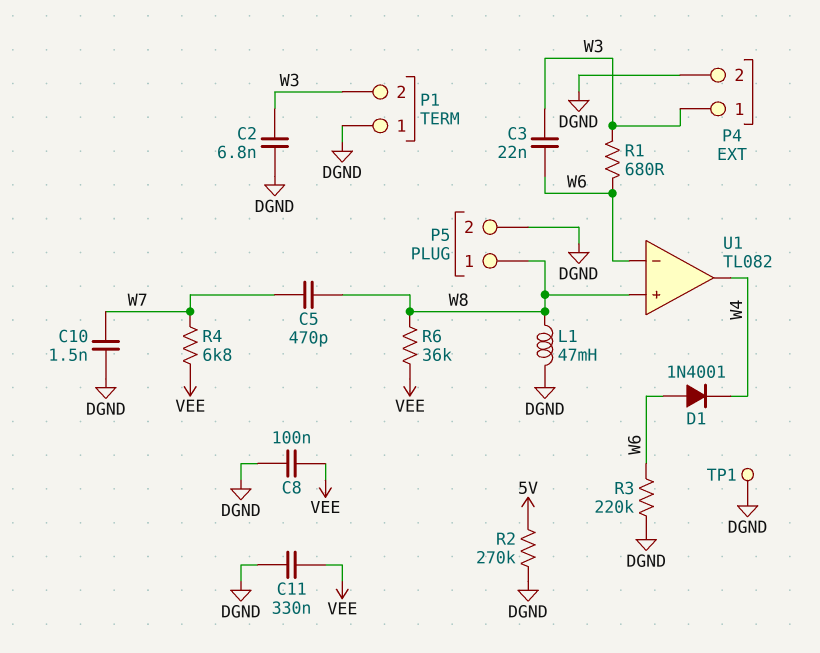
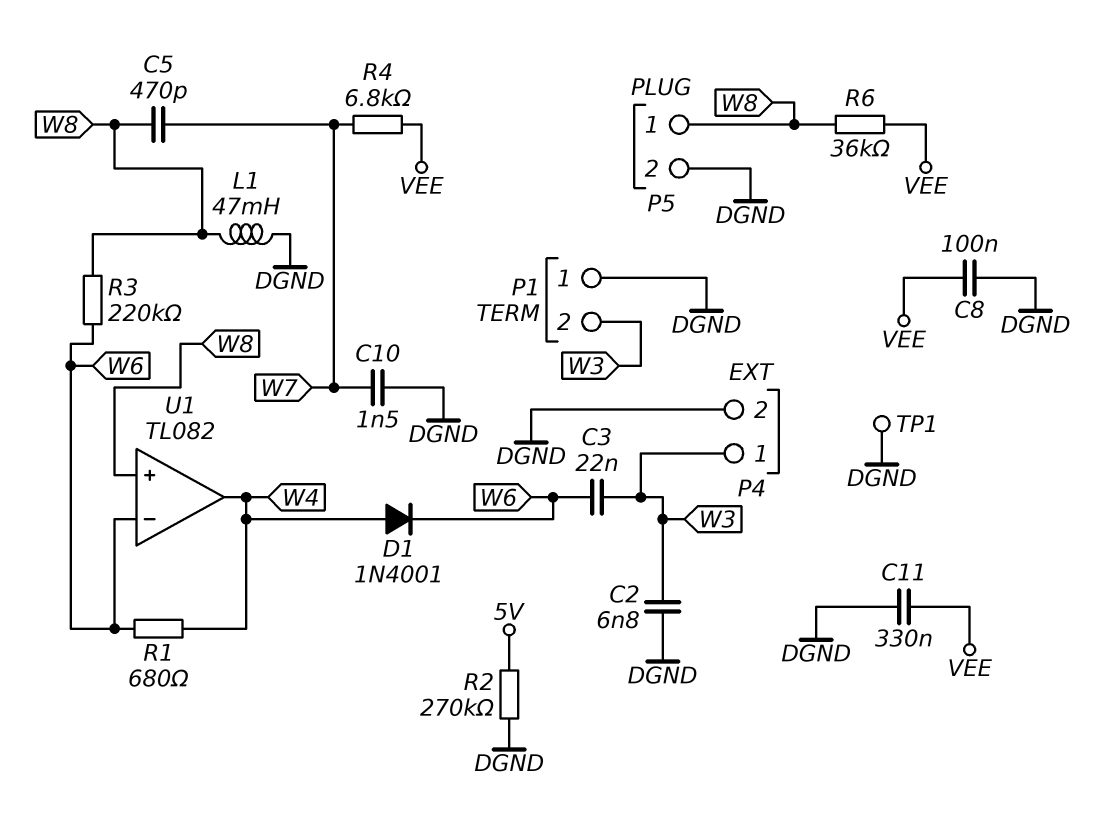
D1: diode 1N4001 (A W6, K W4) -> diode 1N4001 (A W4, K W6)
R1: 680 (W3, W6) -> 680 (W4, W6)
R3: 220k (DGND, W6) -> 220k (W6, W8)

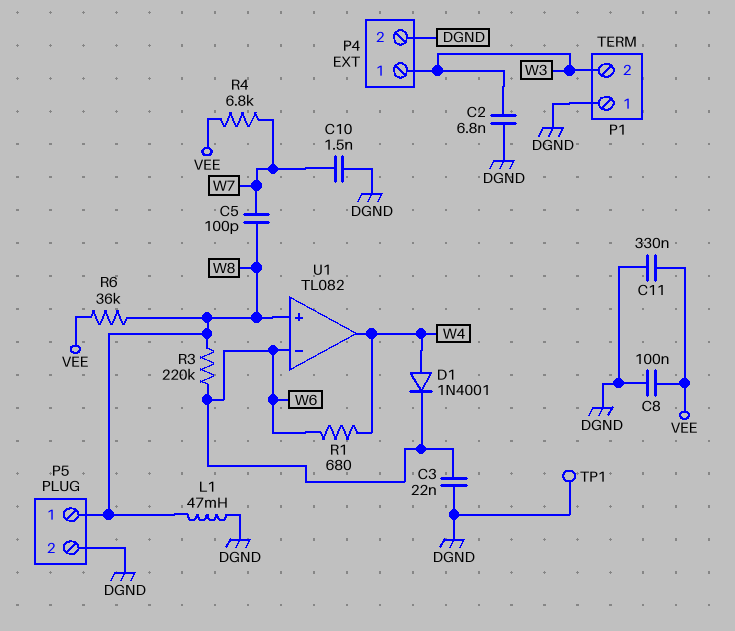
C3: 22nF (W3, W6) -> 22nF (DGND, W6)
C5: 470pF (W7, W8) -> 100pF (W7, W8)
R2: 270k (5V, DGND) -> none

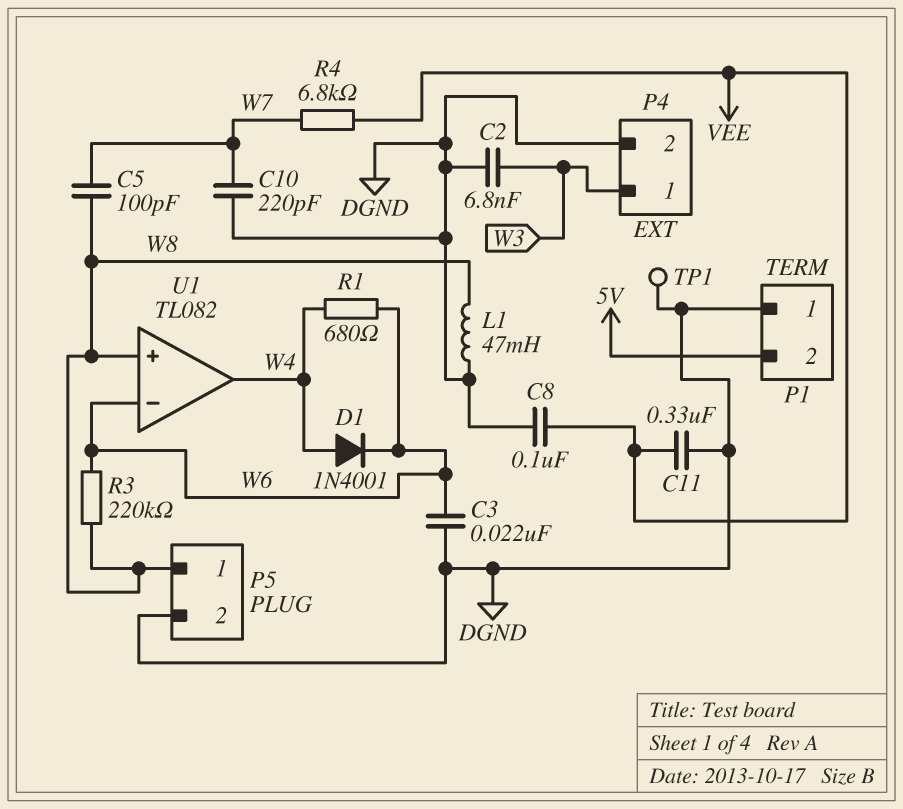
C10: 1.5nF (DGND, W7) -> 220pF (DGND, W7)
P1 pin 2: W3 -> 5V
R6: 36k (VEE, W8) -> none

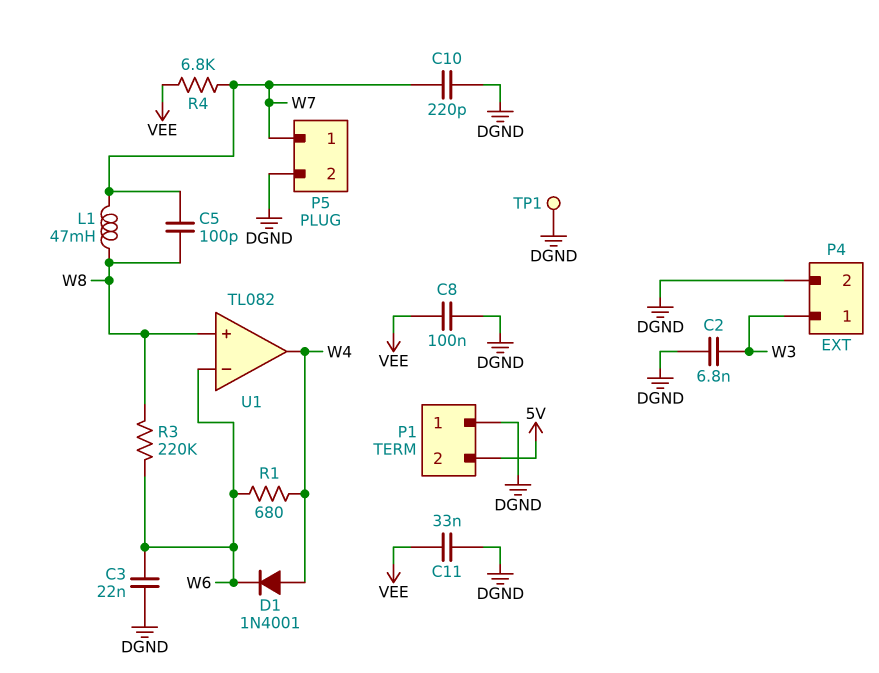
C11: 330nF (DGND, VEE) -> 33nF (DGND, VEE)
L1: 47mH (DGND, W8) -> 47mH (W7, W8)
P5 pin 1: W8 -> W7

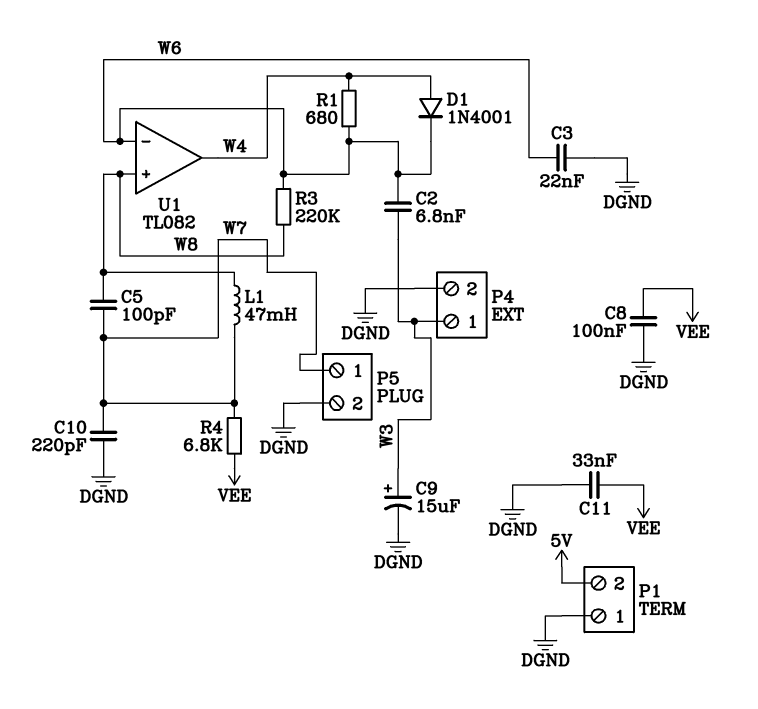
C2: 6.8nF (DGND, W3) -> 6.8nF (W3, W6)
C9: none -> 15uF (plus W3, minus DGND)
TP1: test point (DGND) -> none

